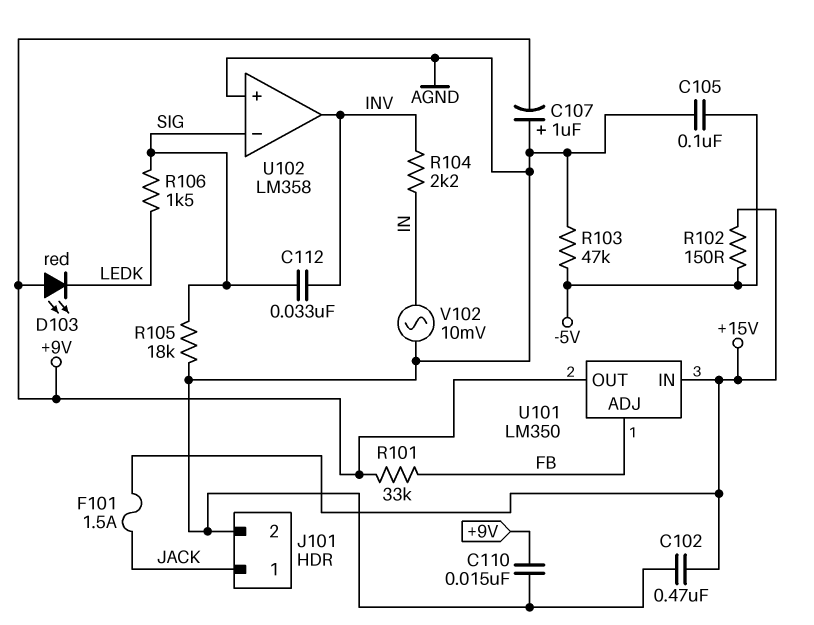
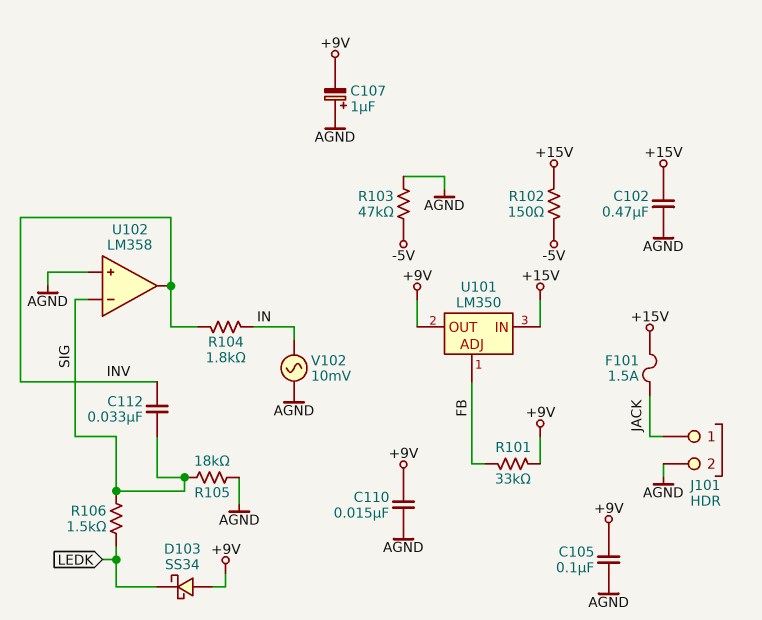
C105: 100nF (-5V, AGND) -> 100nF (+9V, AGND)
D103: LED red (A +9V, K LEDK) -> schottky SS34 (A +9V, K LEDK)
R104: 2.2k (IN, INV) -> 1.8k (IN, INV)

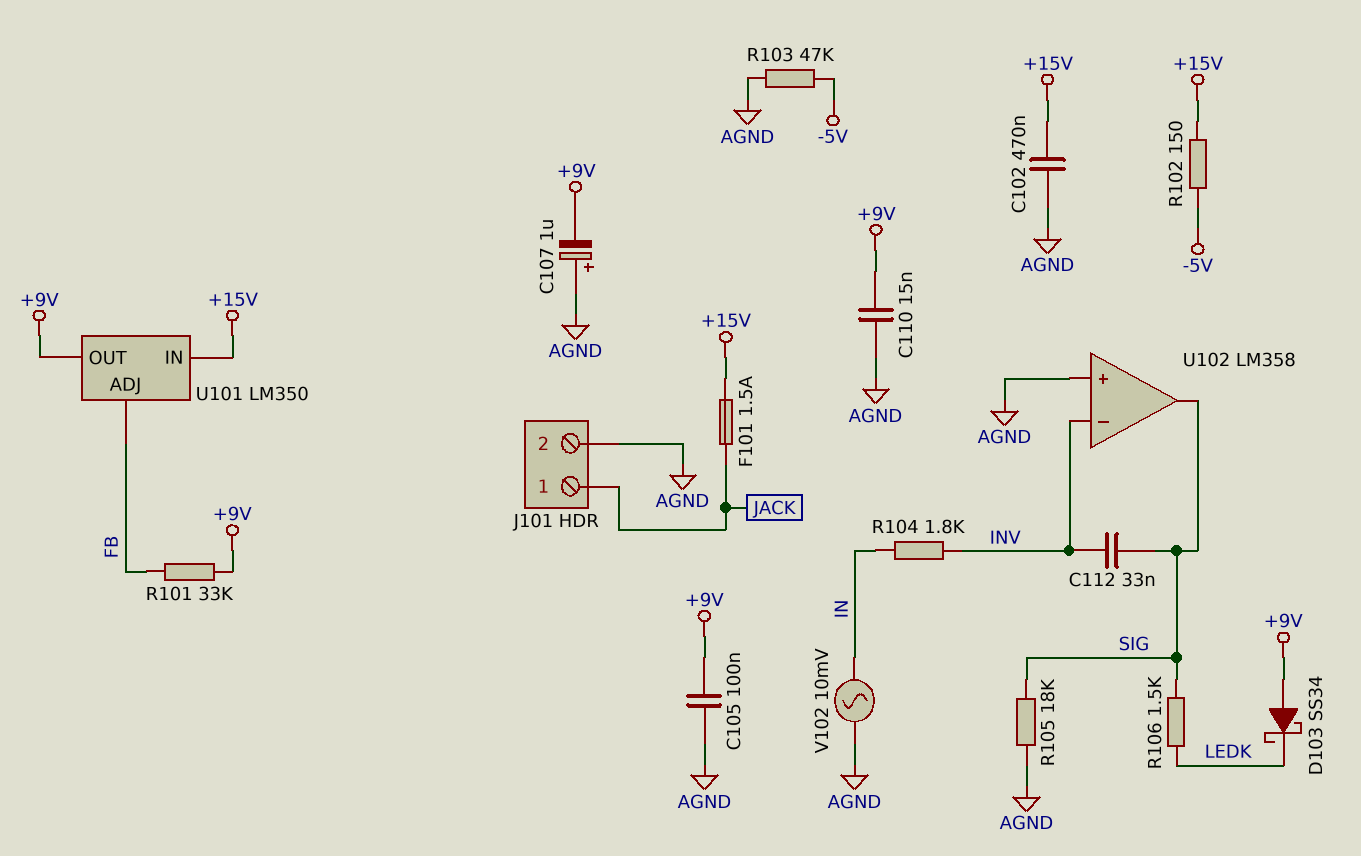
U102 pin in-: SIG -> INV
U102 pin out: INV -> SIG

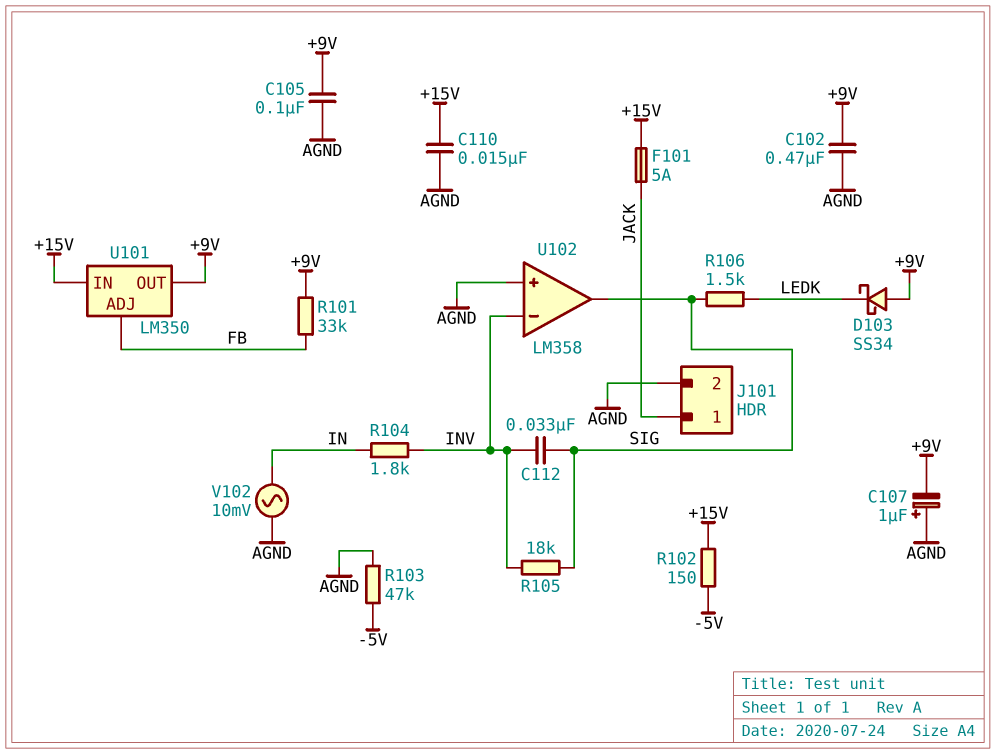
C102: 470nF (+15V, AGND) -> 470nF (+9V, AGND)
C110: 15nF (+9V, AGND) -> 15nF (+15V, AGND)
F101: 1.5A (+15V, JACK) -> 5A (+15V, JACK)
R105: 18k (AGND, SIG) -> 18k (INV, SIG)

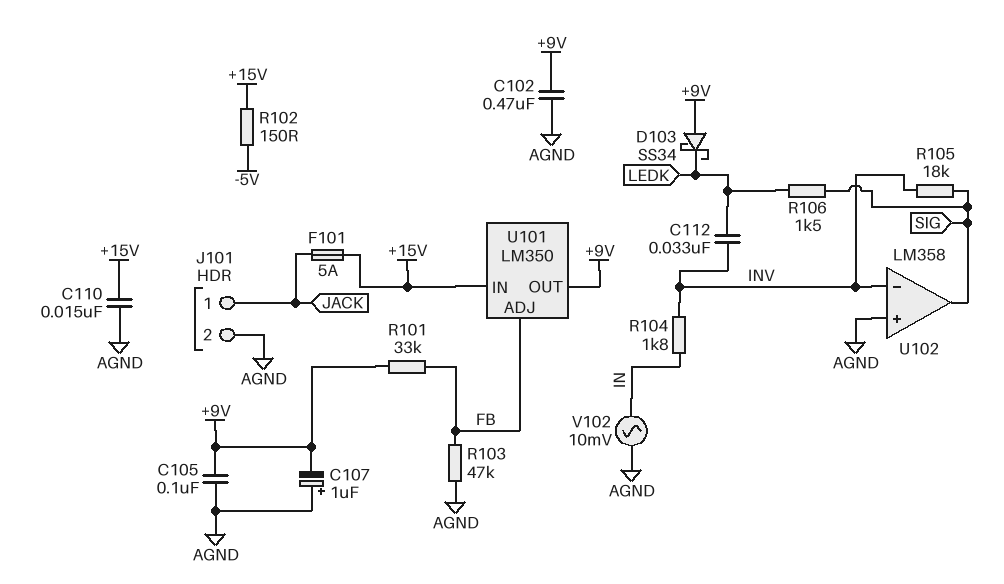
C112: 33nF (INV, SIG) -> 33nF (INV, LEDK)
R103: 47k (-5V, AGND) -> 47k (AGND, FB)

